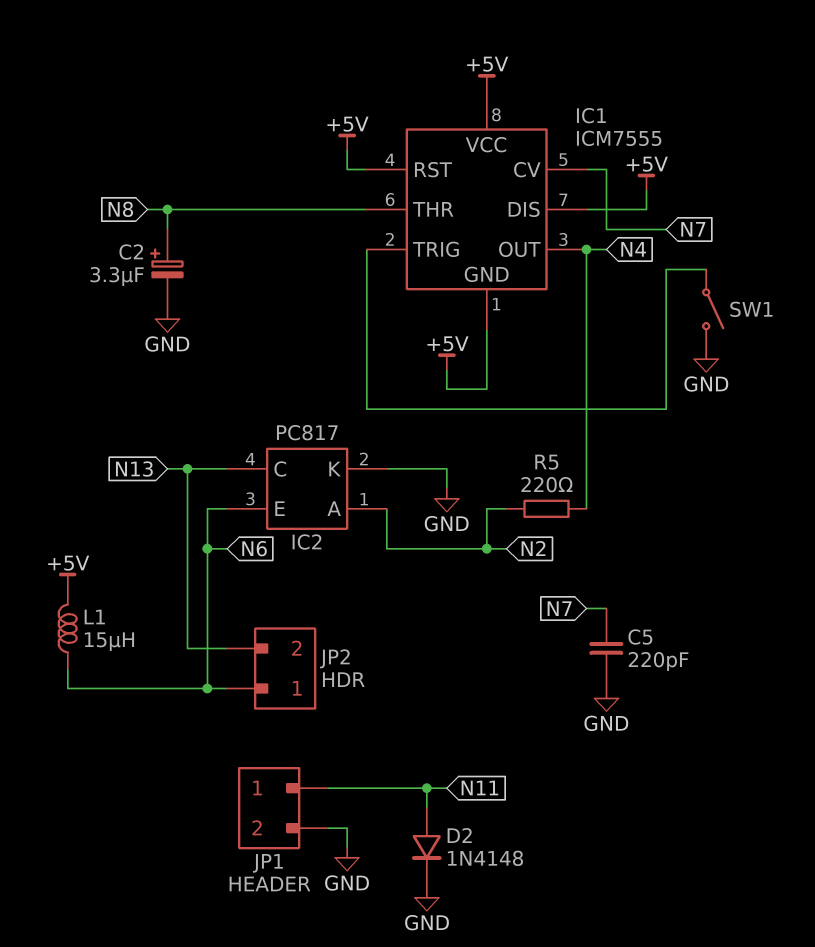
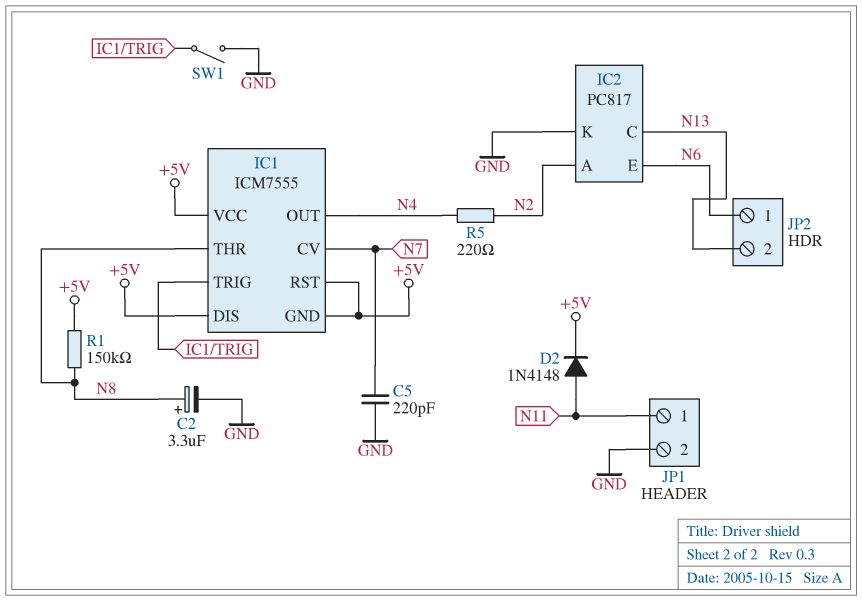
D2: diode 1N4148 (A N11, K GND) -> diode 1N4148 (A N11, K +5V)
L1: 15uH (+5V, N6) -> none
R1: none -> 150k (+5V, N8)

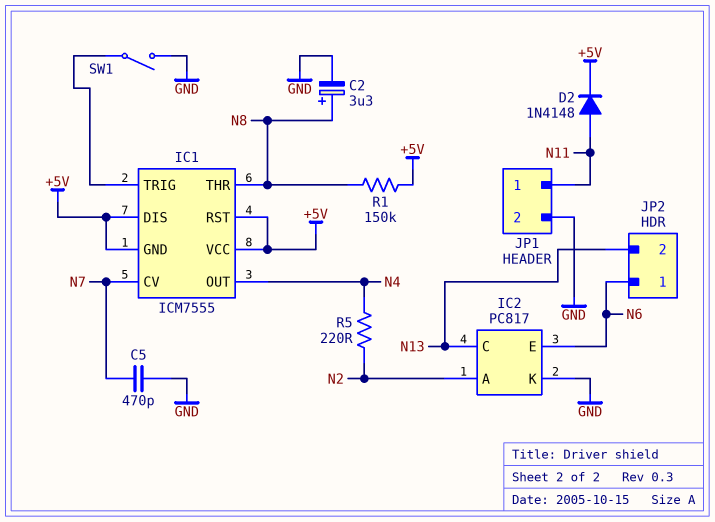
C5: 220pF (GND, N7) -> 470pF (GND, N7)

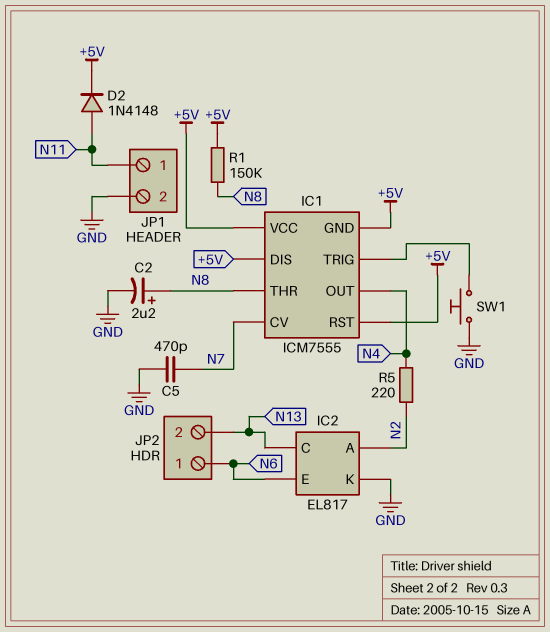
C2: 3.3uF (plus N8, minus GND) -> 2.2uF (plus N8, minus GND)
IC2: PC817 -> EL817
SW1: switch (GND, IC1/TRIG) -> button (GND, IC1/TRIG)

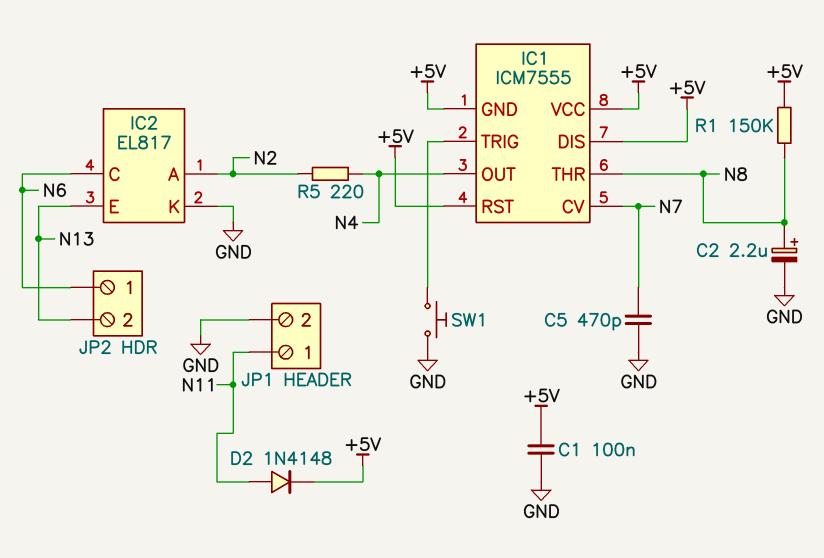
C1: none -> 100nF (+5V, GND)
IC2 pin C: N13 -> N6
IC2 pin E: N6 -> N13

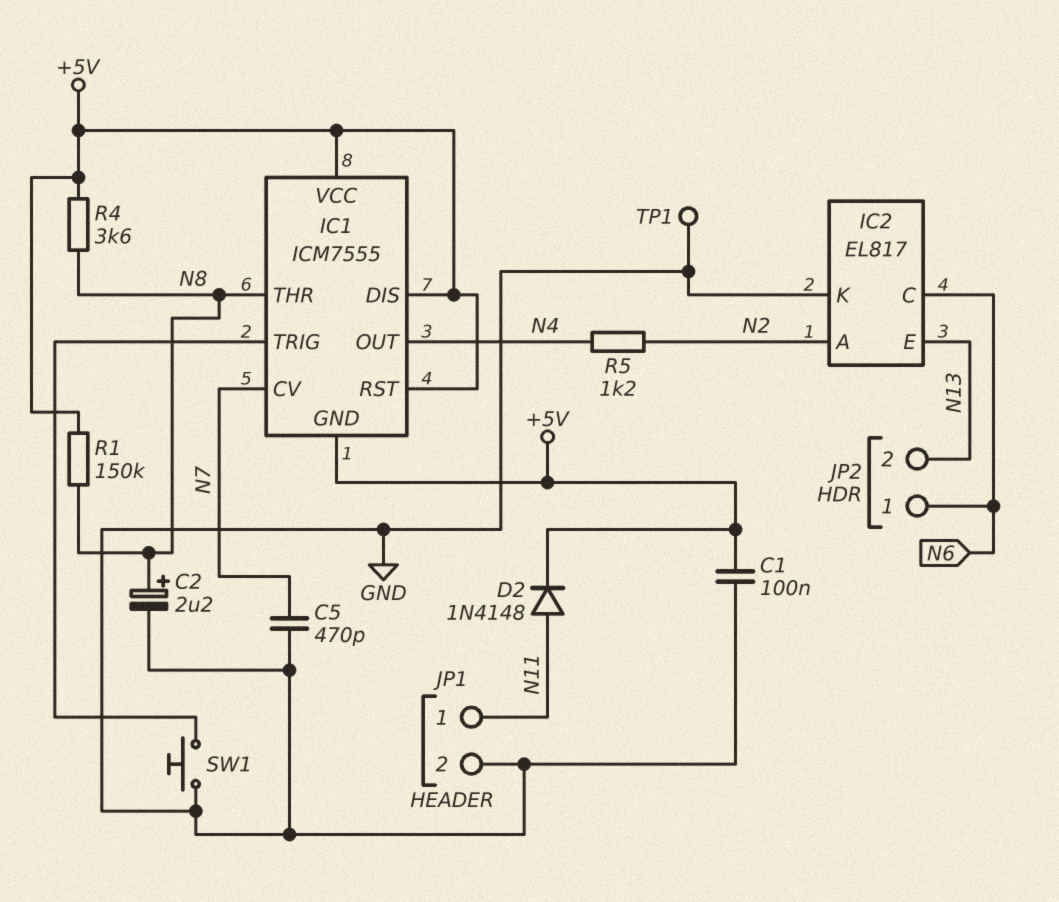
R4: none -> 3.6k (+5V, N8)
R5: 220 (N2, N4) -> 1.2k (N2, N4)
TP1: none -> test point (GND)

